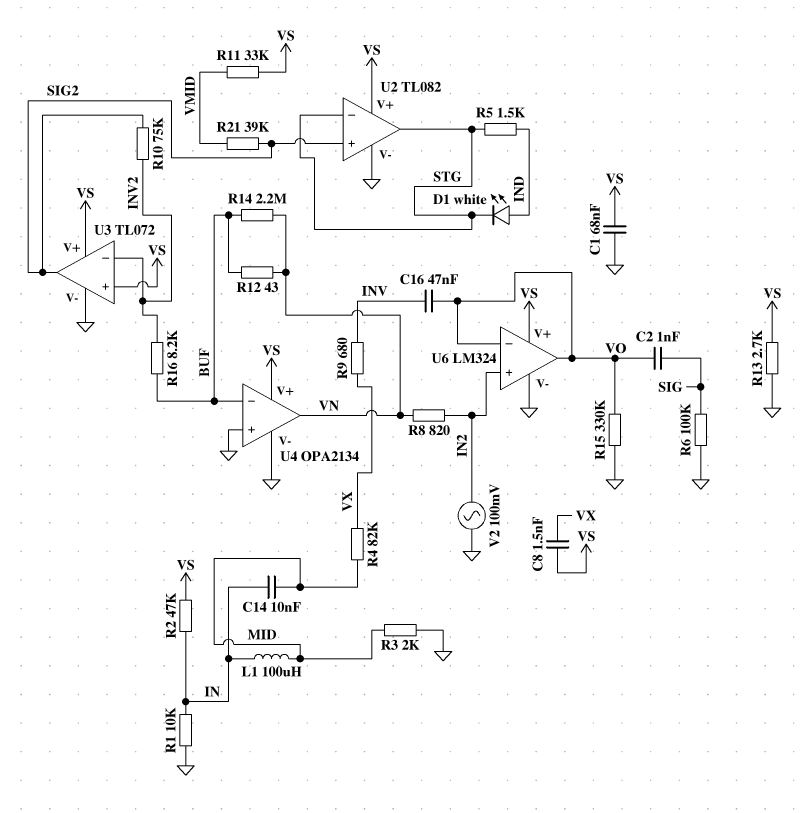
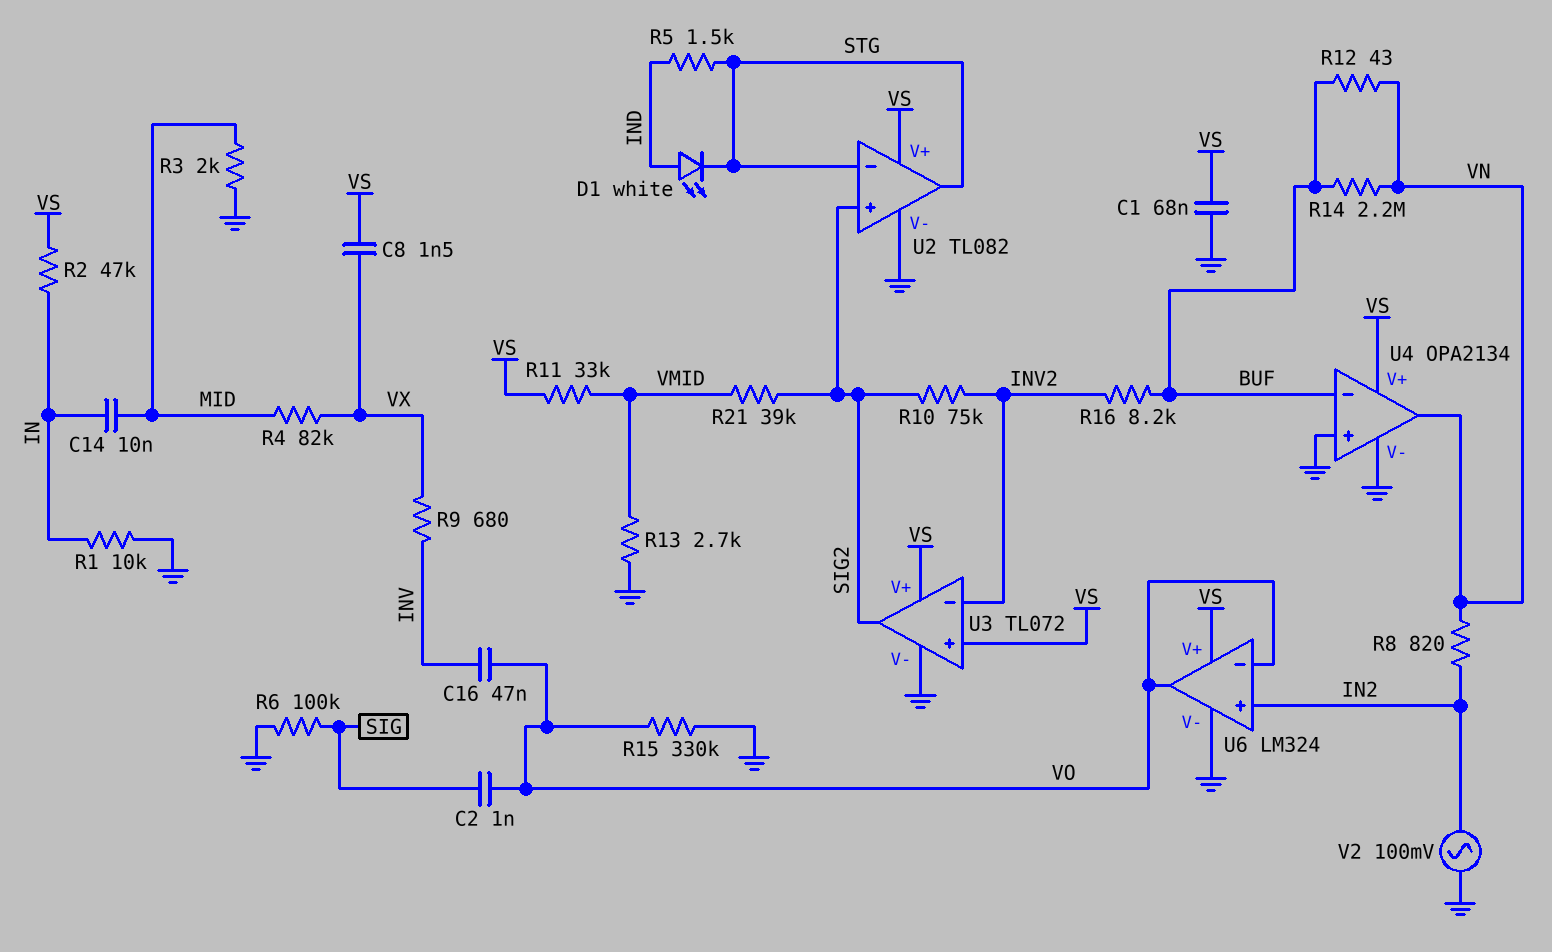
L1: 100uH (IN, MID) -> none
R13: 2.7k (GND, VS) -> 2.7k (GND, VMID)

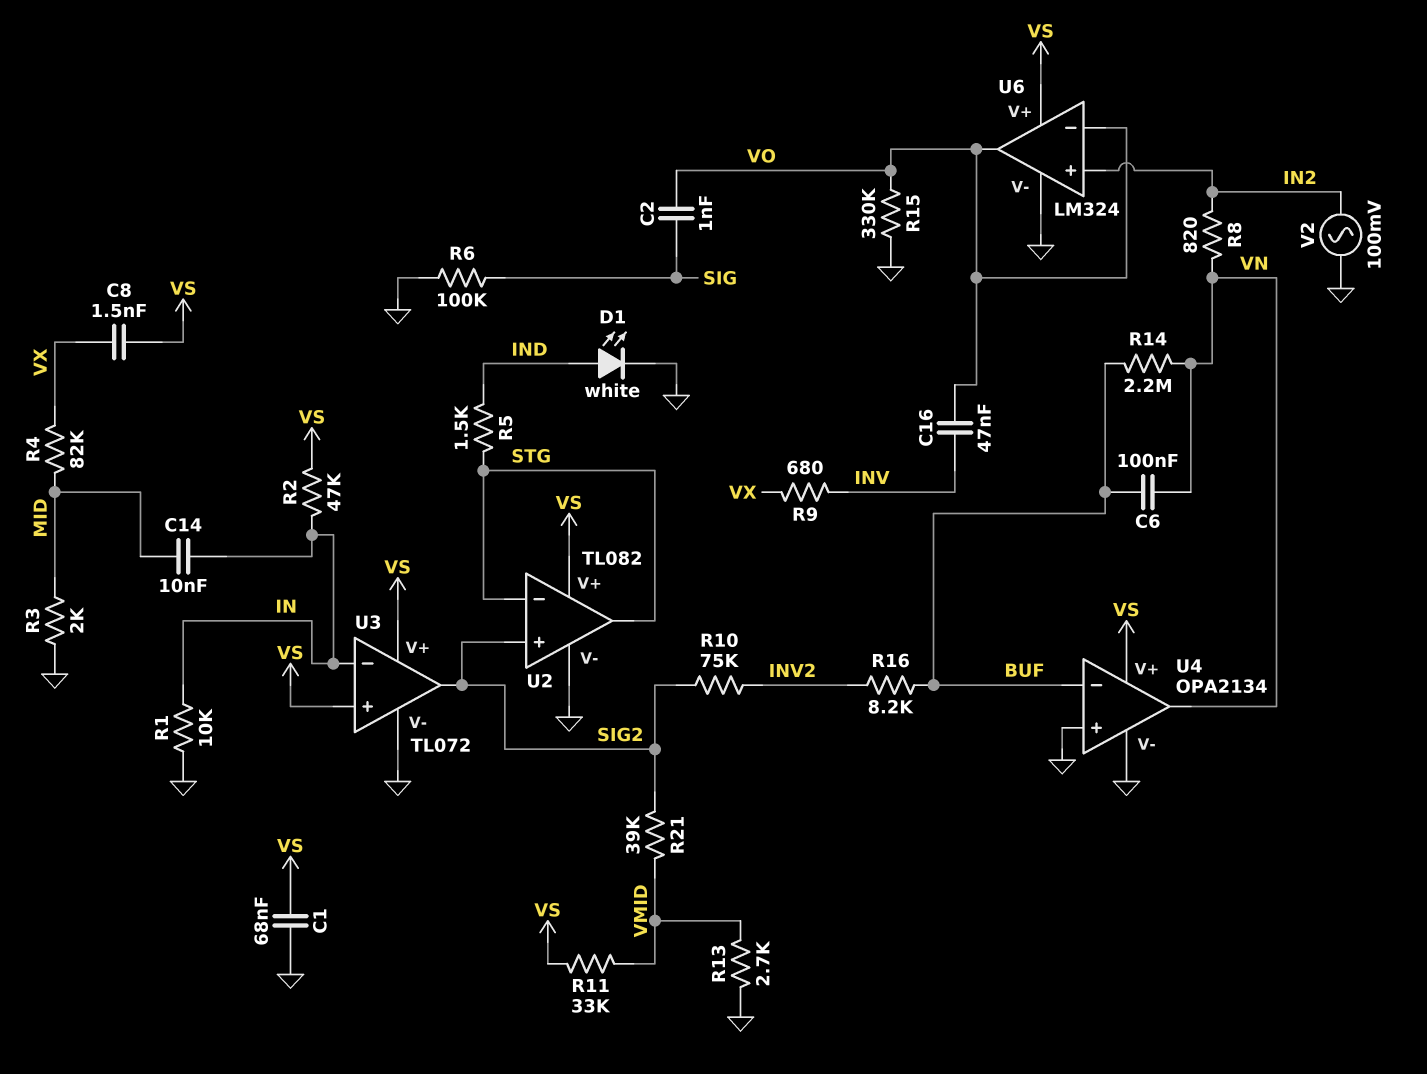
C6: none -> 100nF (BUF, VN)
D1: LED white (A IND, K STG) -> LED white (A IND, K GND)
R12: 43 (BUF, VN) -> none
U3 pin in-: INV2 -> IN

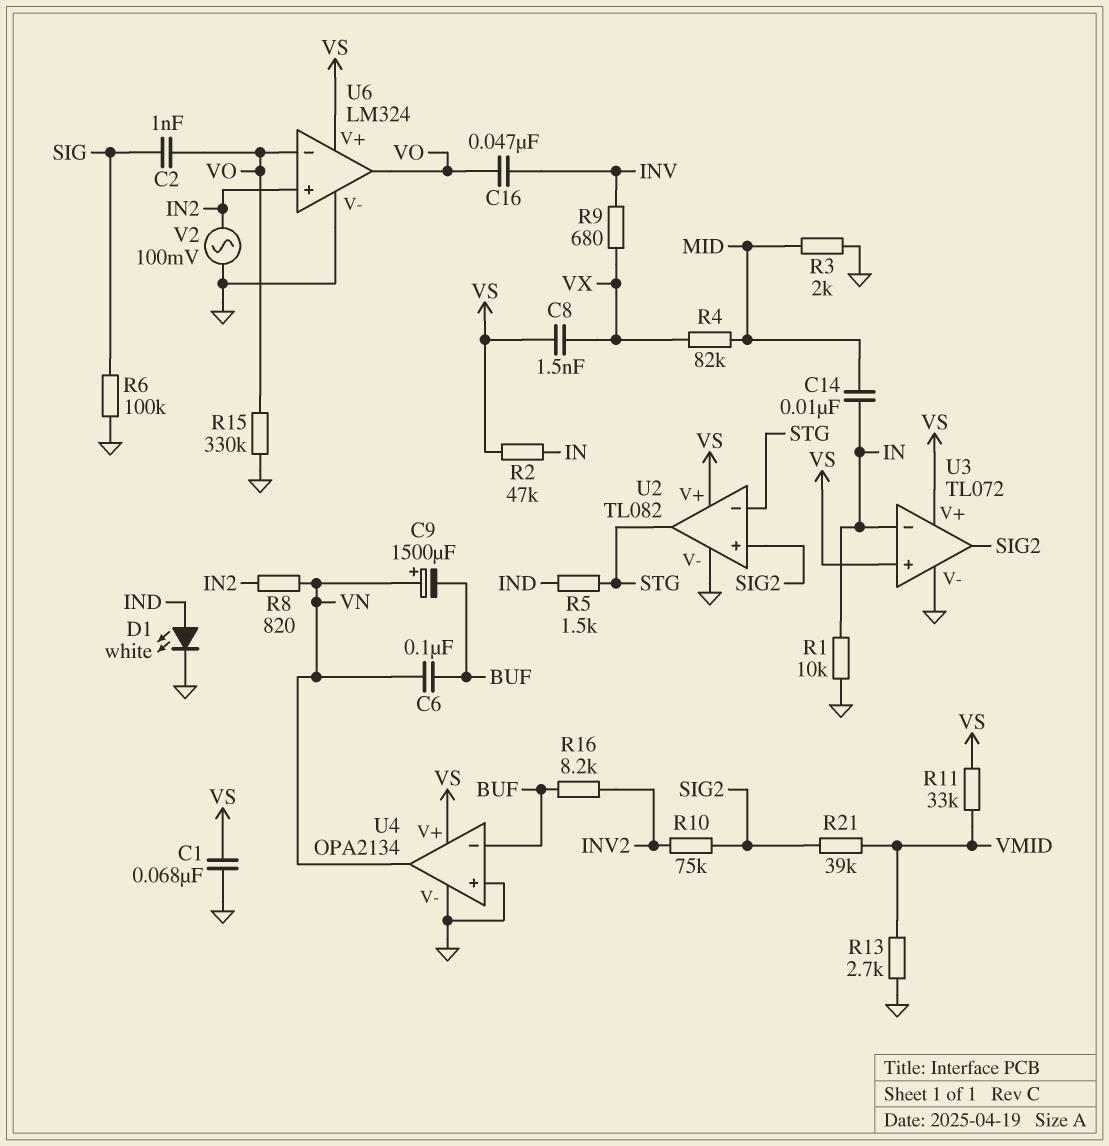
C9: none -> 1500uF (plus VN, minus BUF)
R14: 2.2M (BUF, VN) -> none

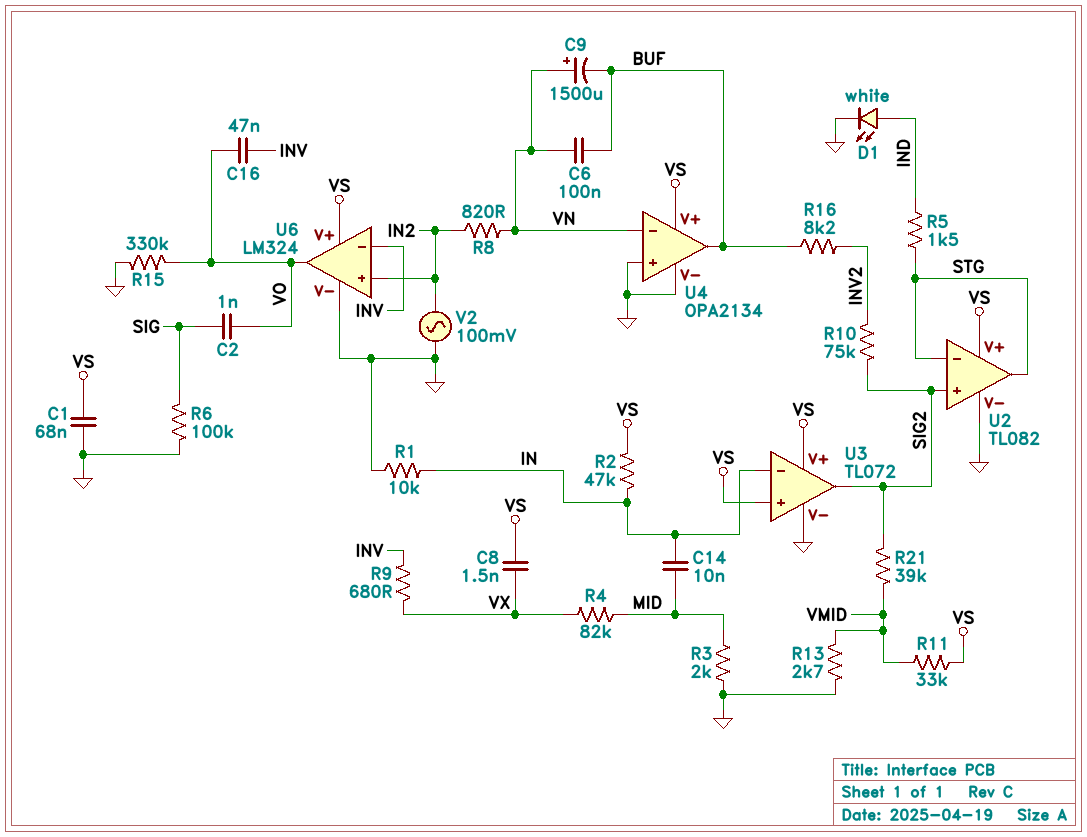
U4 pin in-: BUF -> VN
U4 pin out: VN -> BUF
U6 pin in-: VO -> INV

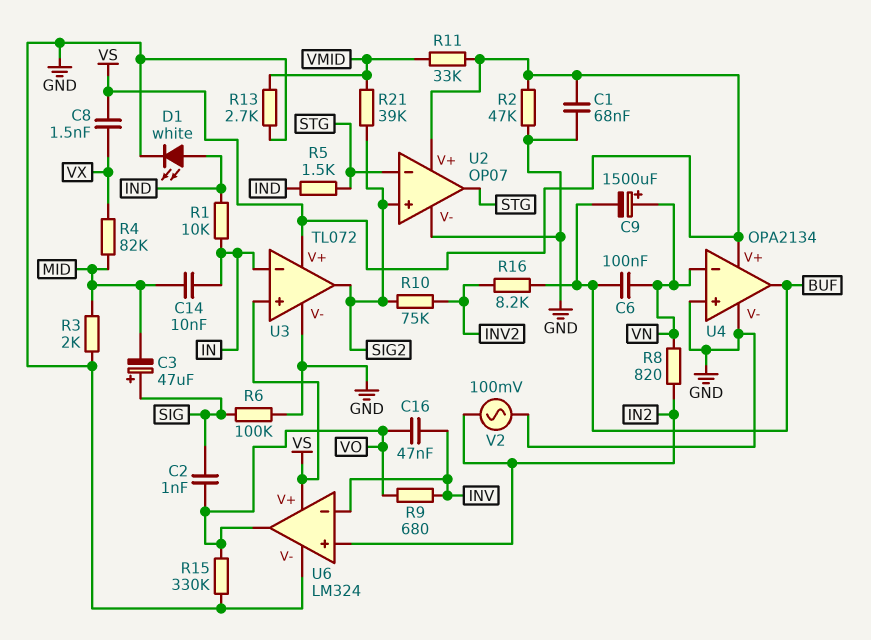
C3: none -> 47uF (plus SIG, minus MID)
R1: 10k (GND, IN) -> 10k (IN, IND)
R2: 47k (IN, VS) -> 47k (GND, VS)
R9: 680 (INV, VX) -> 680 (INV, VO)
U2: TL082 -> OP07

